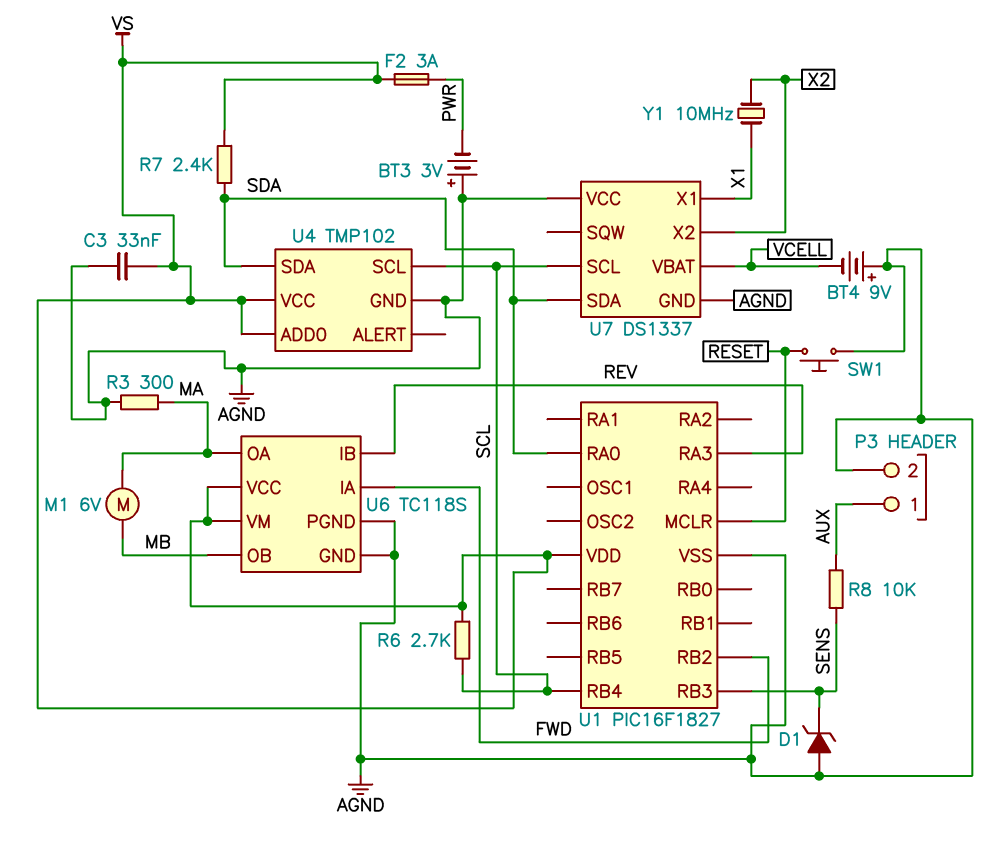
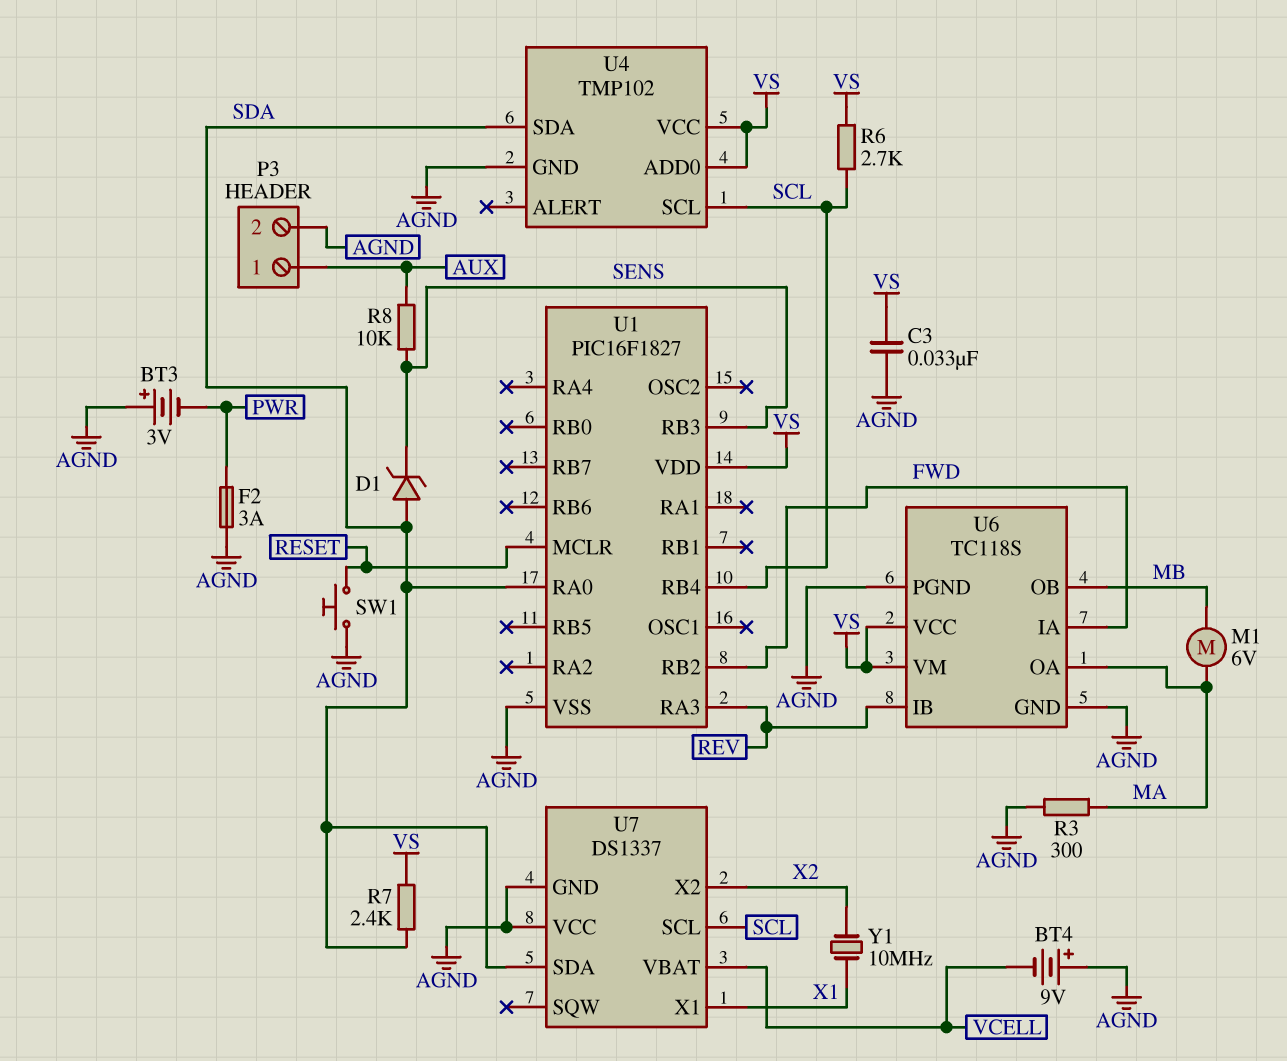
D1: zener (A AGND, K SENS) -> zener (A SDA, K SENS)
F2: 3A (PWR, VS) -> 3A (AGND, PWR)

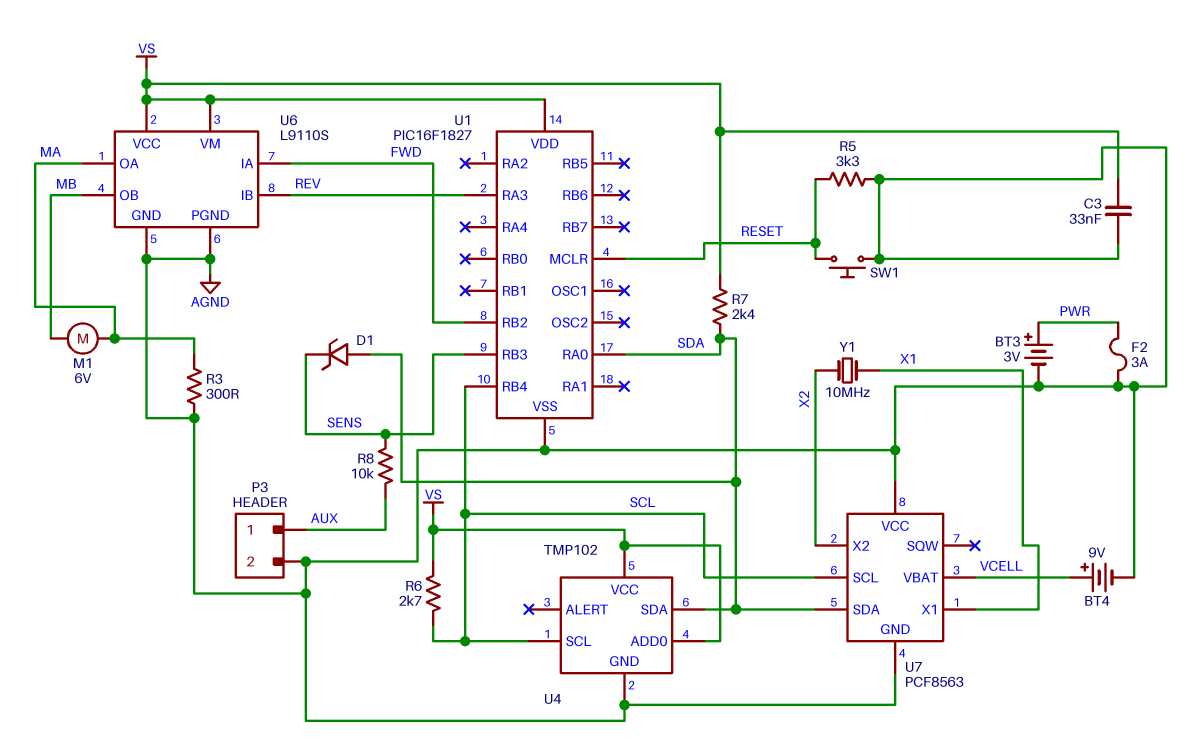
BT3: 3V (plus AGND, minus PWR) -> 3V (plus PWR, minus AGND)
BT4: 9V (plus AGND, minus VCELL) -> 9V (plus VCELL, minus AGND)
R5: none -> 3.3k (AGND, RESET)
U6: TC118S -> L9110S
U7: DS1337 -> PCF8563

